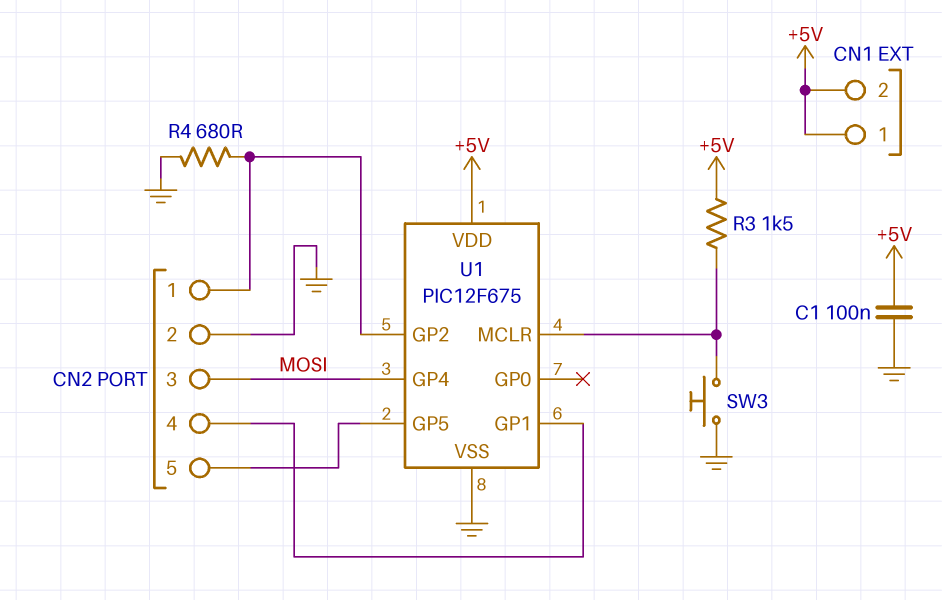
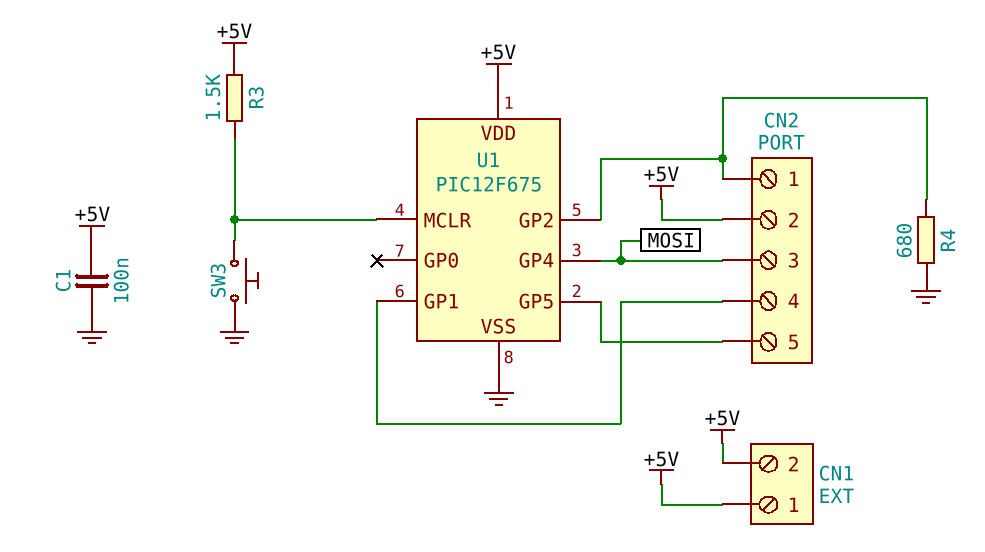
CN2 pin 2: GND -> +5V

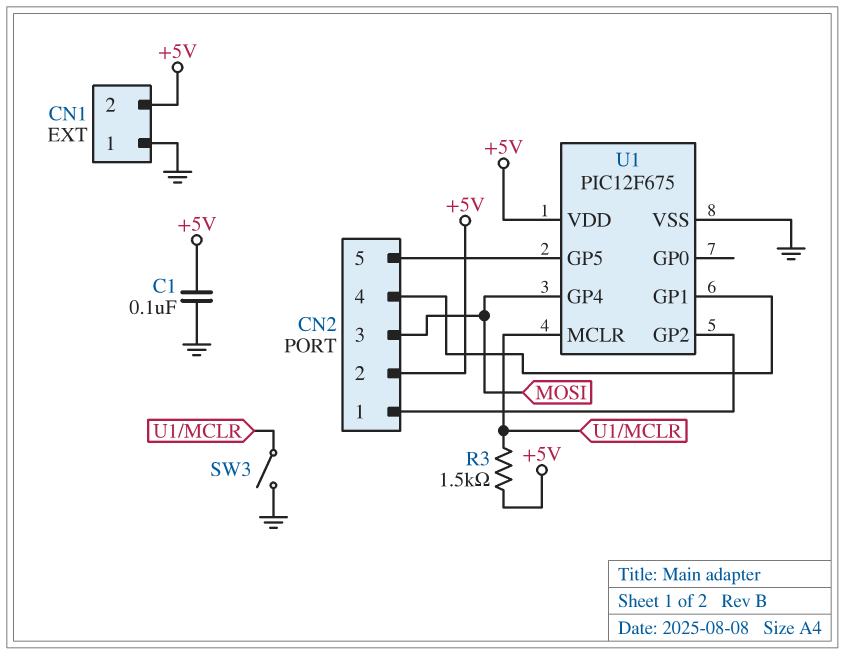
CN1 pin 1: +5V -> GND
R4: 680 (CN2/1, GND) -> none
SW3: button (GND, U1/MCLR) -> switch (GND, U1/MCLR)

